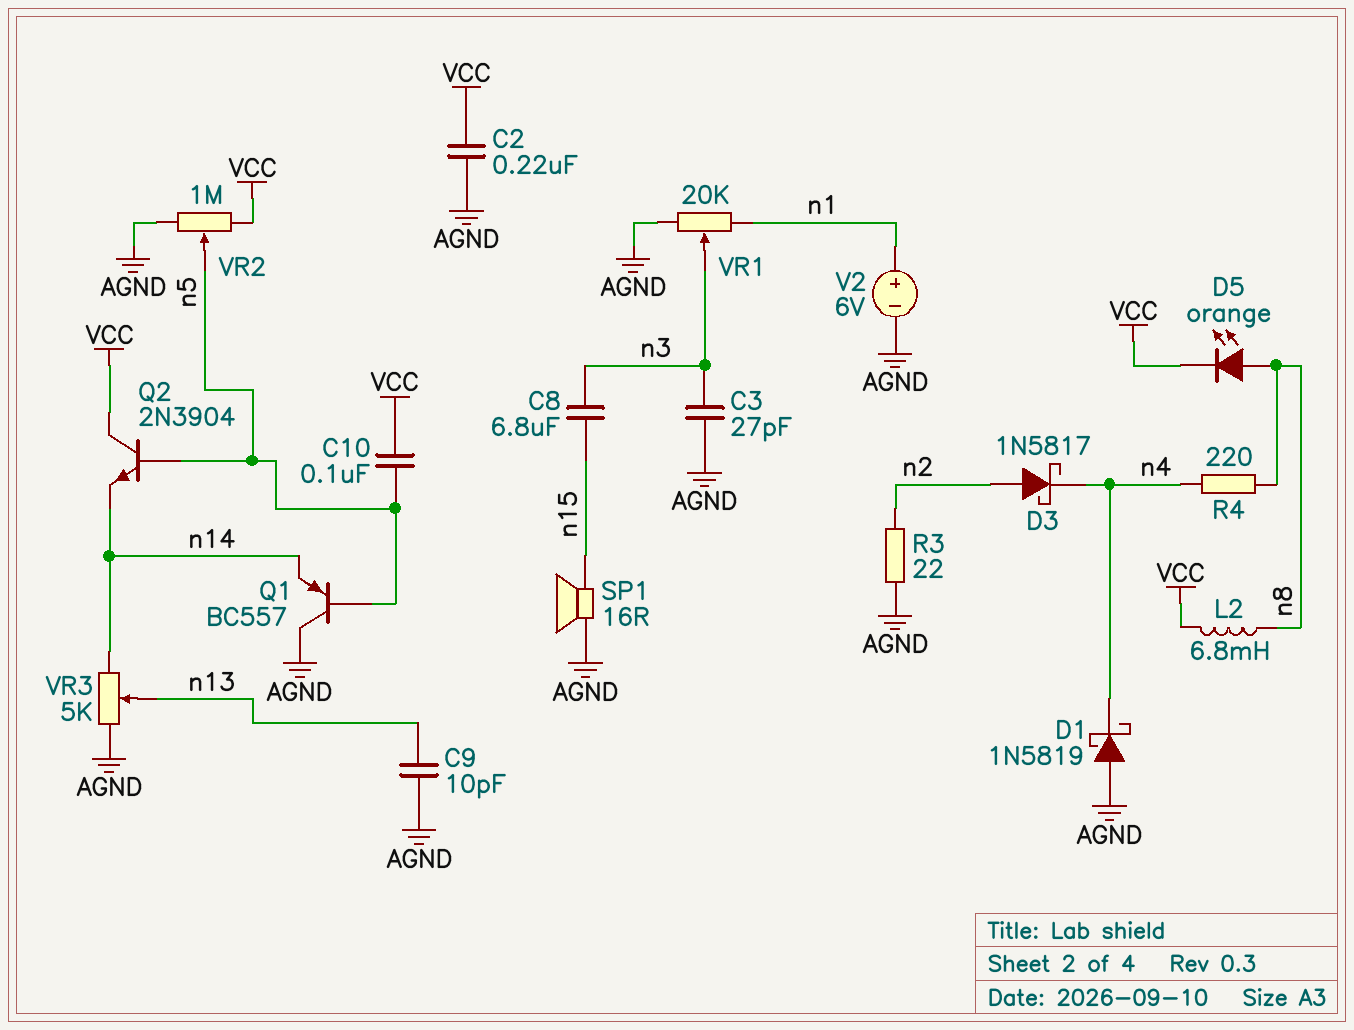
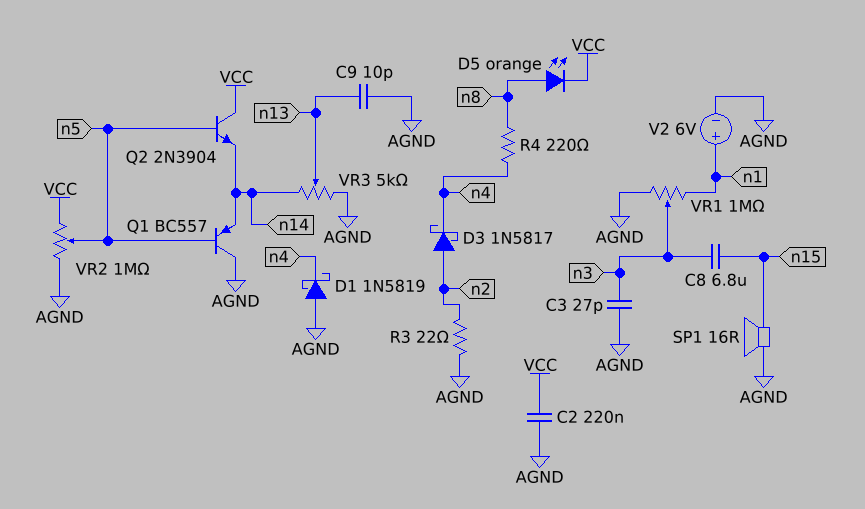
C10: 100nF (VCC, n5) -> none
L2: 6.8mH (VCC, n8) -> none
VR1: 20k (AGND, n1, wiper n3) -> 1M (AGND, n1, wiper n3)

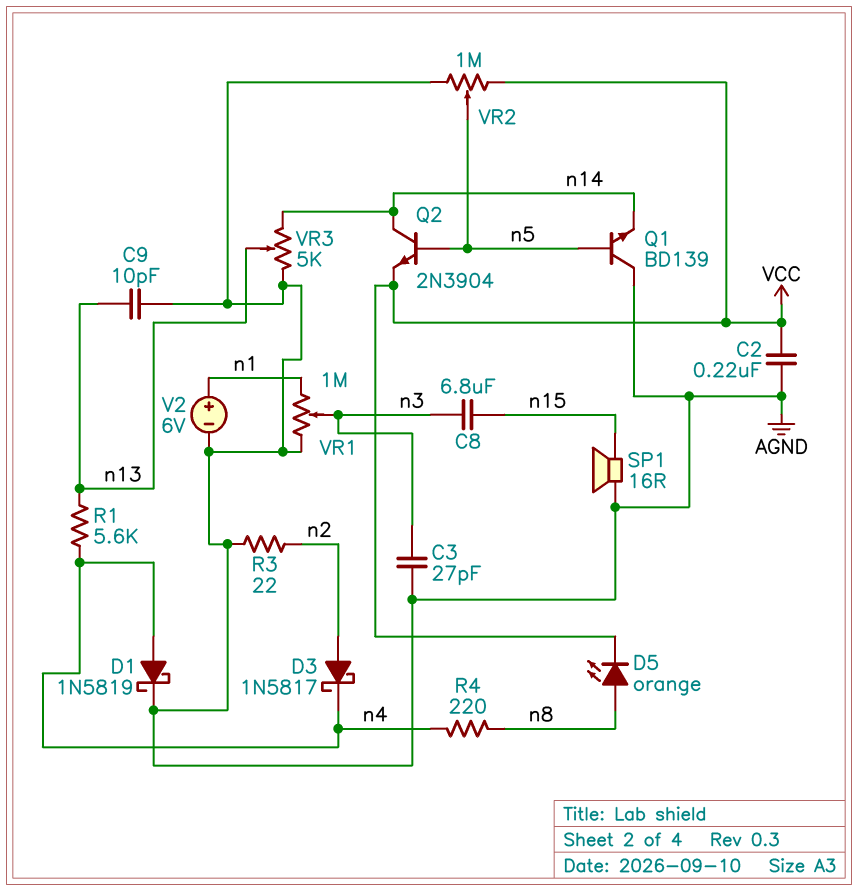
D1: schottky 1N5819 (A AGND, K n4) -> schottky 1N5819 (A n4, K AGND)
Q1: PNP BC557 (B n5, C AGND, E n14) -> NPN BD139 (B n5, C AGND, E n14)
Q2: NPN 2N3904 (B n5, C VCC, E n14) -> NPN 2N3904 (B n5, C n14, E VCC)
R1: none -> 5.6k (n4, n13)

